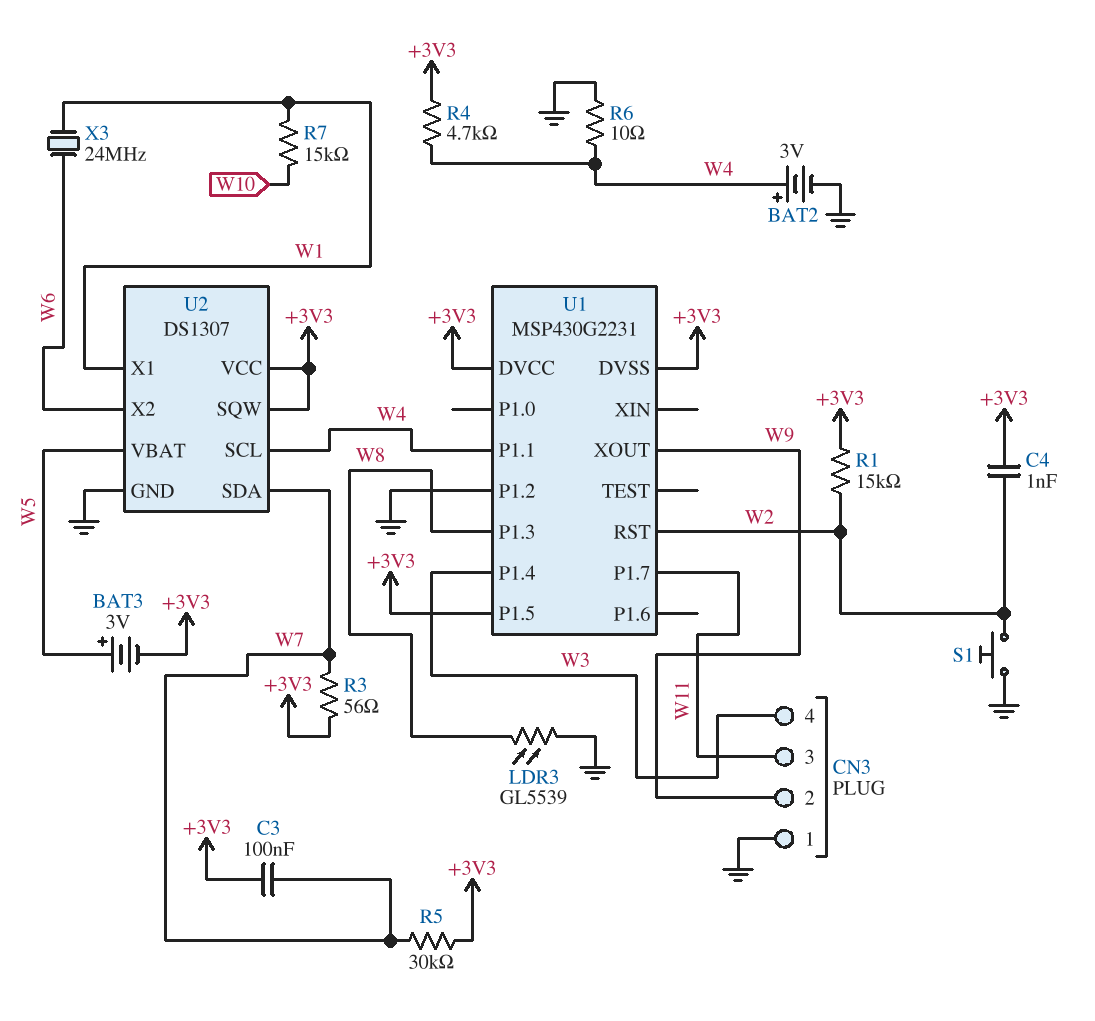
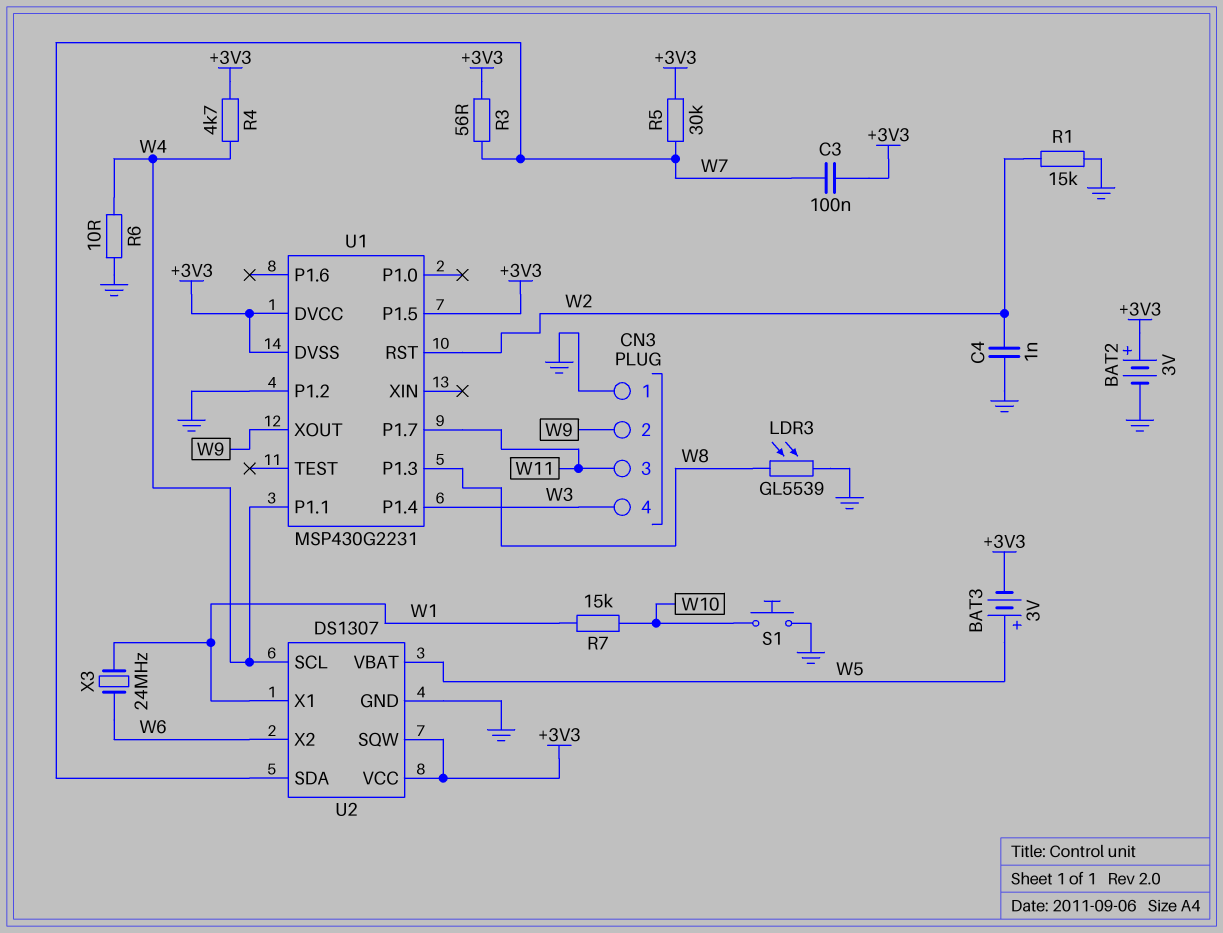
BAT2: 3V (plus W4, minus GND) -> 3V (plus +3V3, minus GND)
C4: 1nF (+3V3, W2) -> 1nF (GND, W2)
R1: 15k (+3V3, W2) -> 15k (GND, W2)
S1: button (GND, W2) -> button (GND, W10)

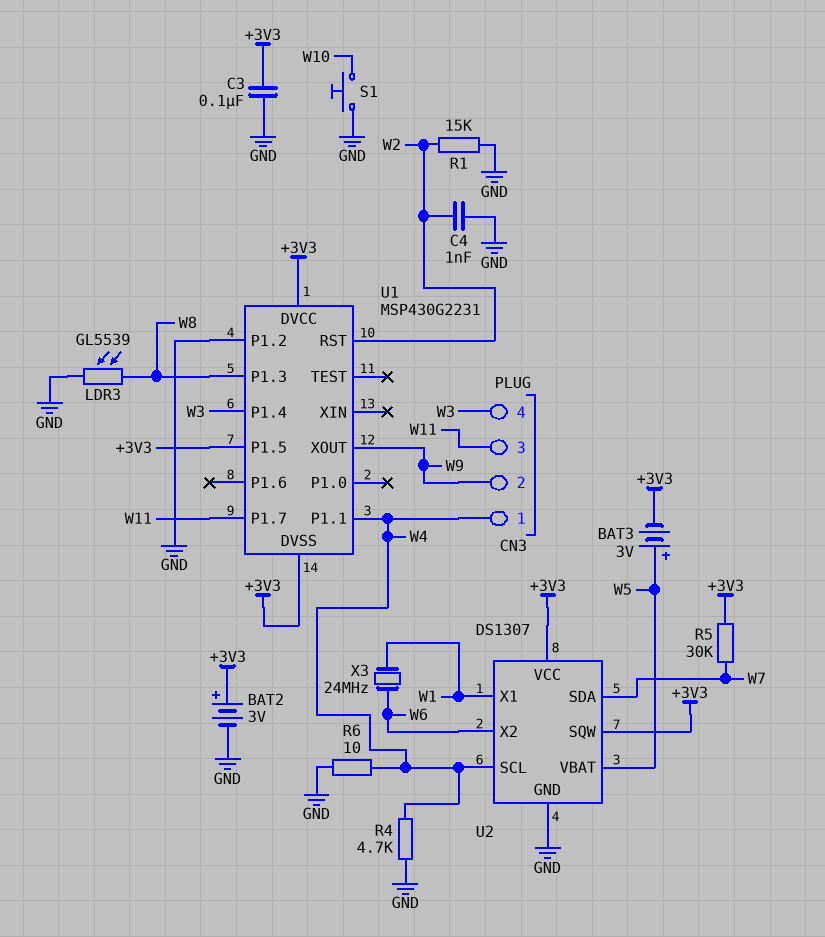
C3: 100nF (+3V3, W7) -> 100nF (+3V3, GND)
CN3 pin 1: GND -> W4
R3: 56 (+3V3, W7) -> none
R4: 4.7k (+3V3, W4) -> 4.7k (GND, W4)
R7: 15k (W1, W10) -> none

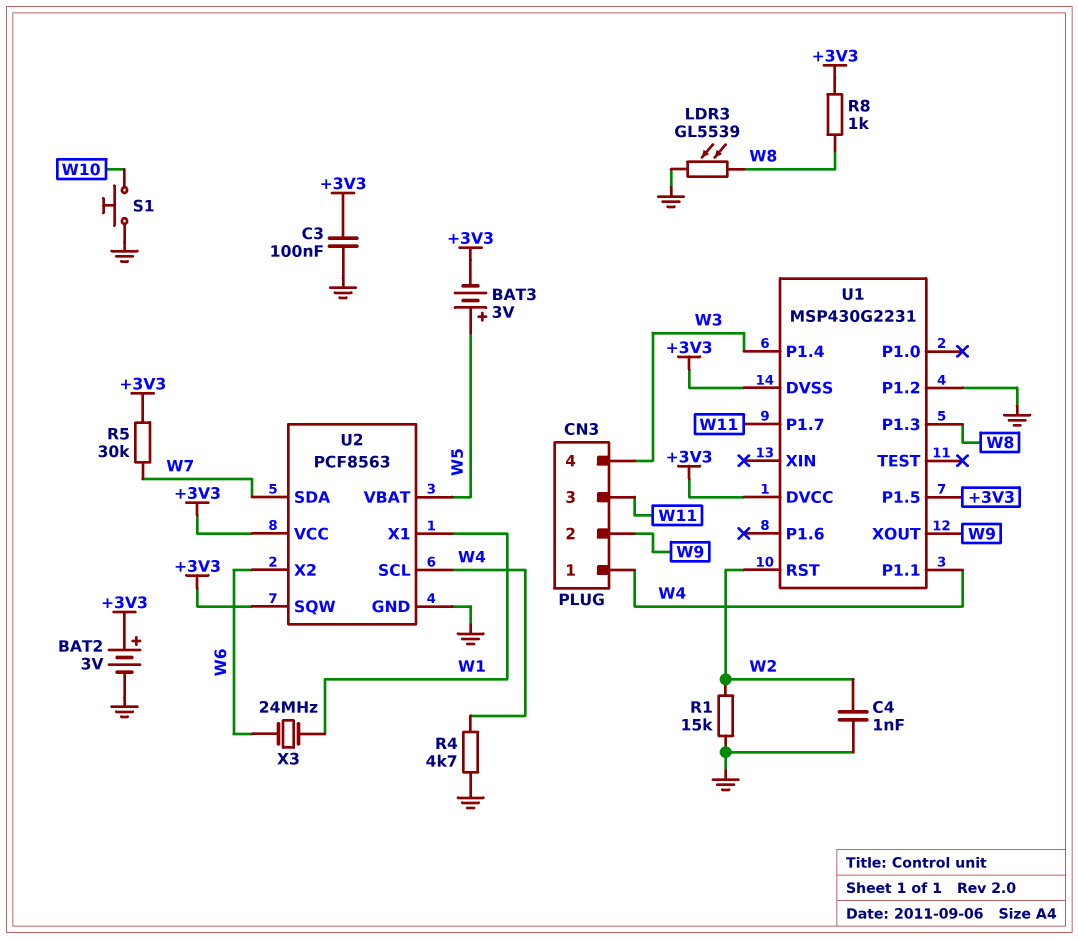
R6: 10 (GND, W4) -> none
R8: none -> 1k (+3V3, W8)
U2: DS1307 -> PCF8563

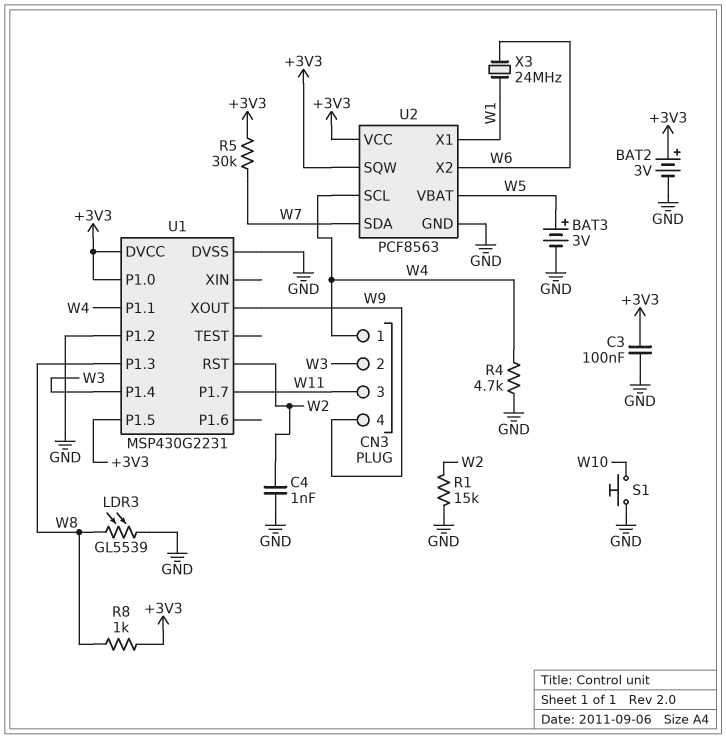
BAT3: 3V (plus W5, minus +3V3) -> 3V (plus W5, minus GND)
CN3 pin 2: W9 -> W3
CN3 pin 4: W3 -> W9
U1 pin DVSS: +3V3 -> GND
U1 pin P1.0: none -> +3V3

